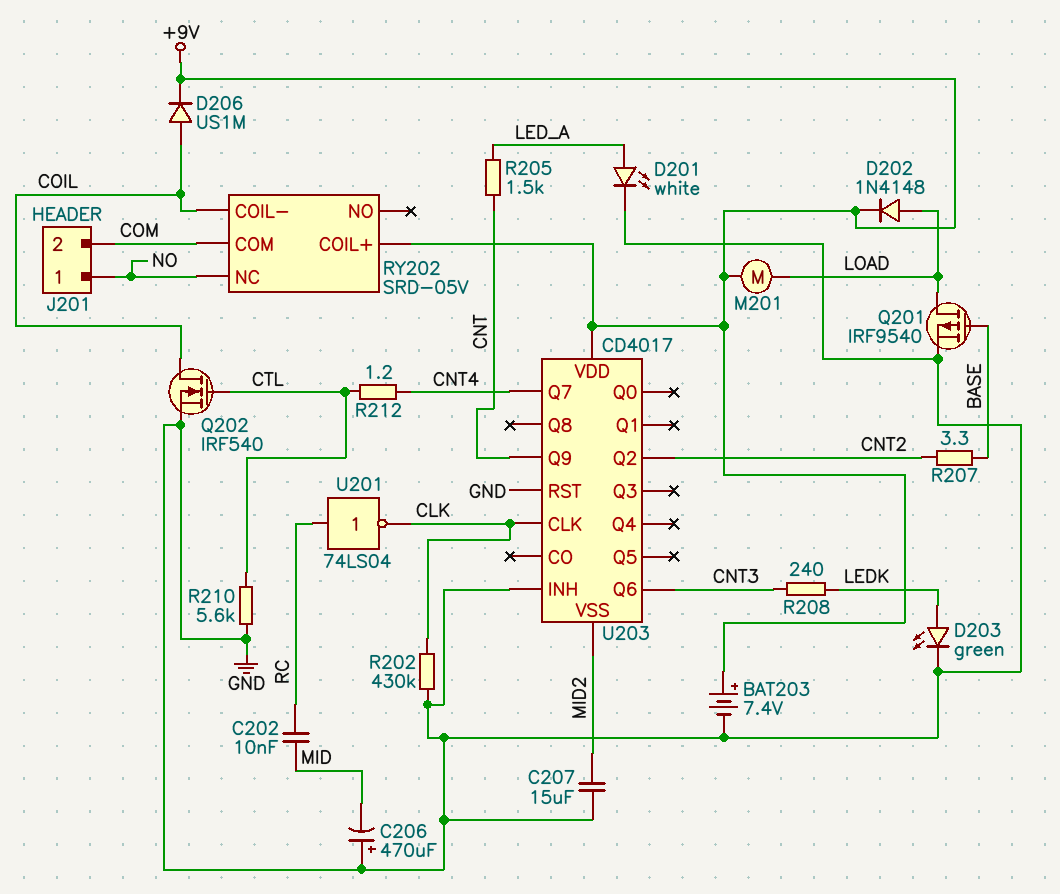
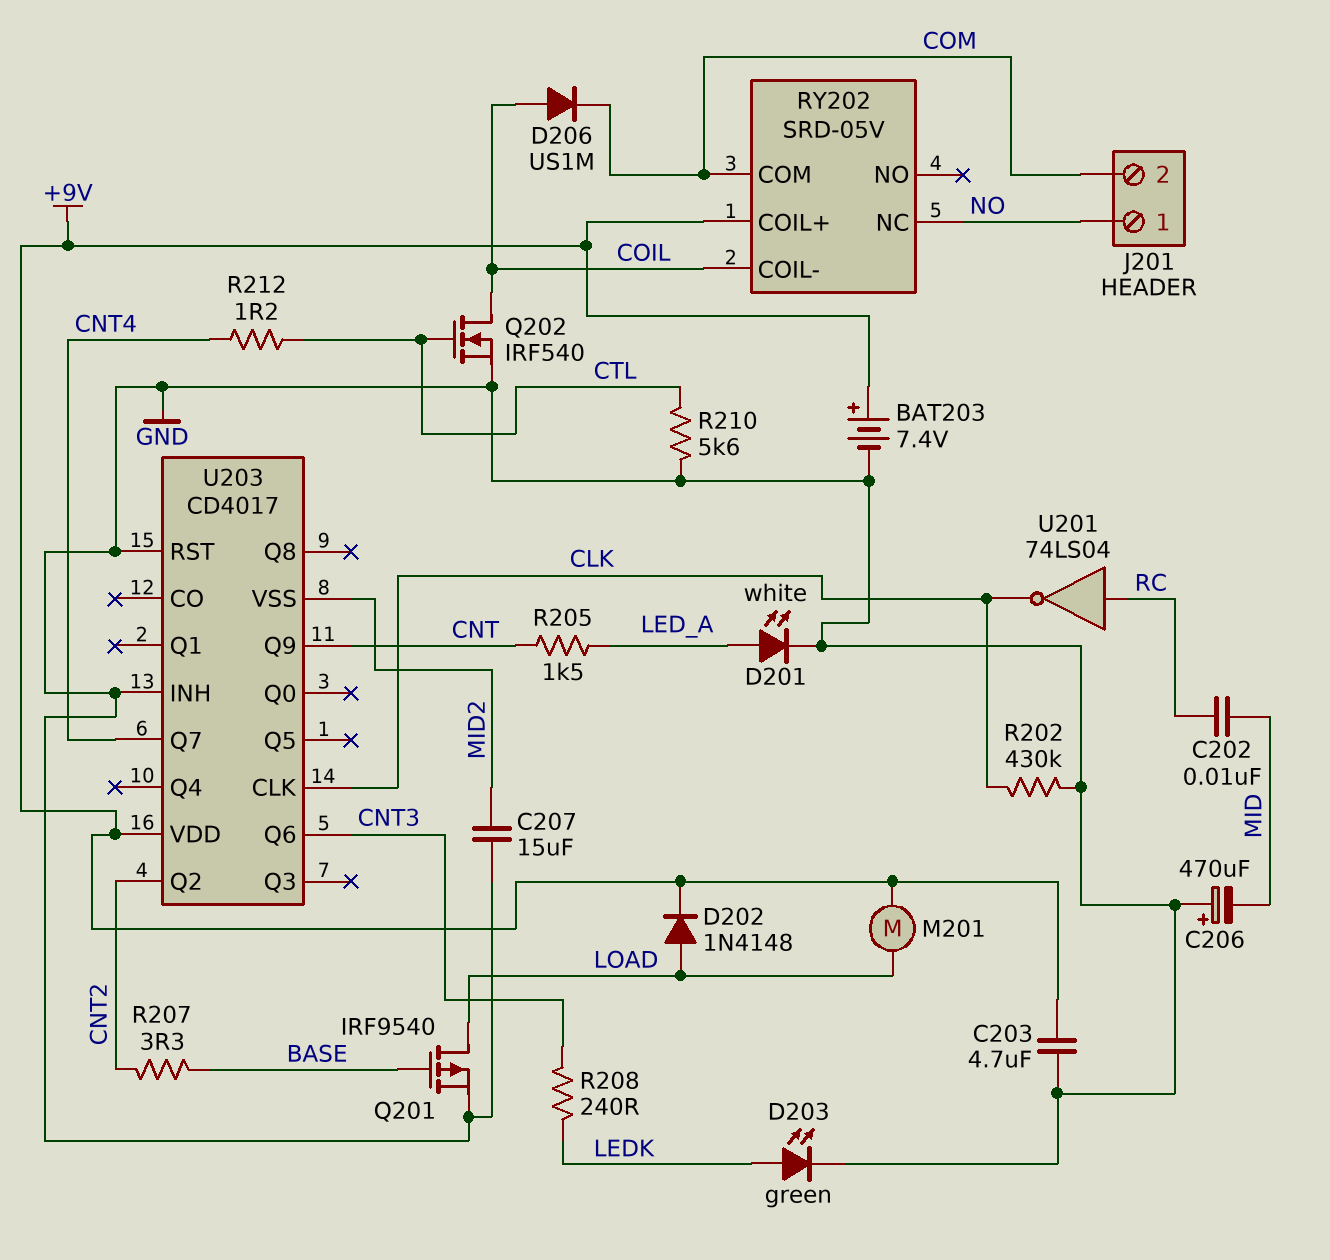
C203: none -> 4.7uF (+9V, GND)
D206: diode US1M (A COIL, K +9V) -> diode US1M (A COIL, K COM)

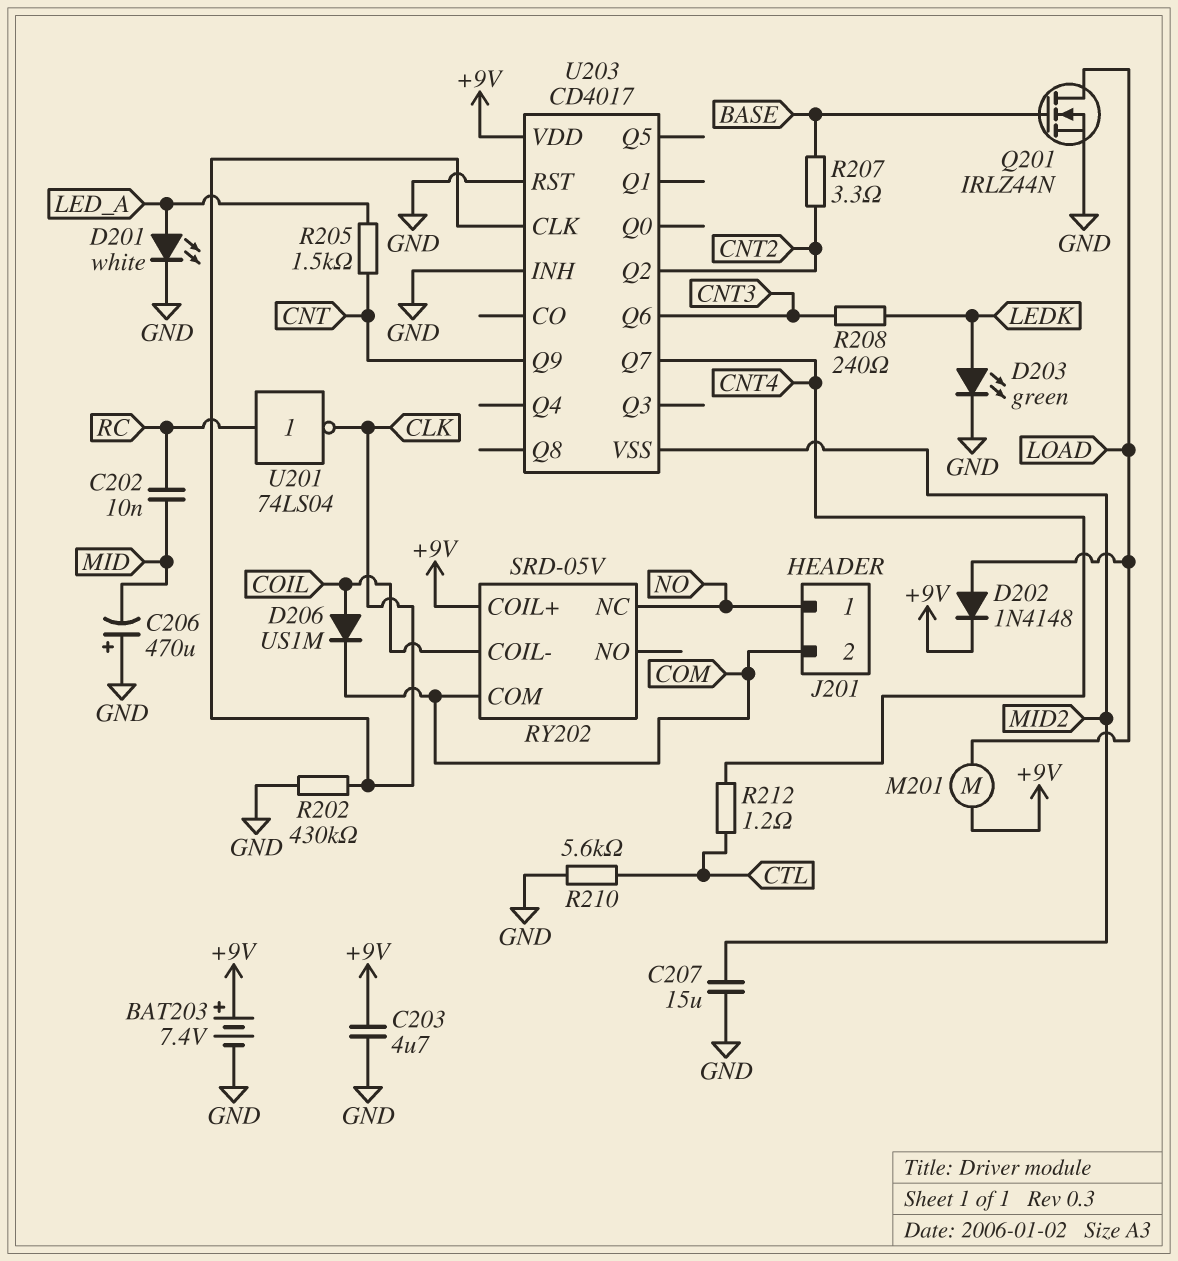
Q201: PMOS IRF9540 (G BASE, D LOAD, S GND) -> NMOS IRLZ44N (G BASE, D LOAD, S GND)
Q202: NMOS IRF540 (G CTL, D COIL, S GND) -> none

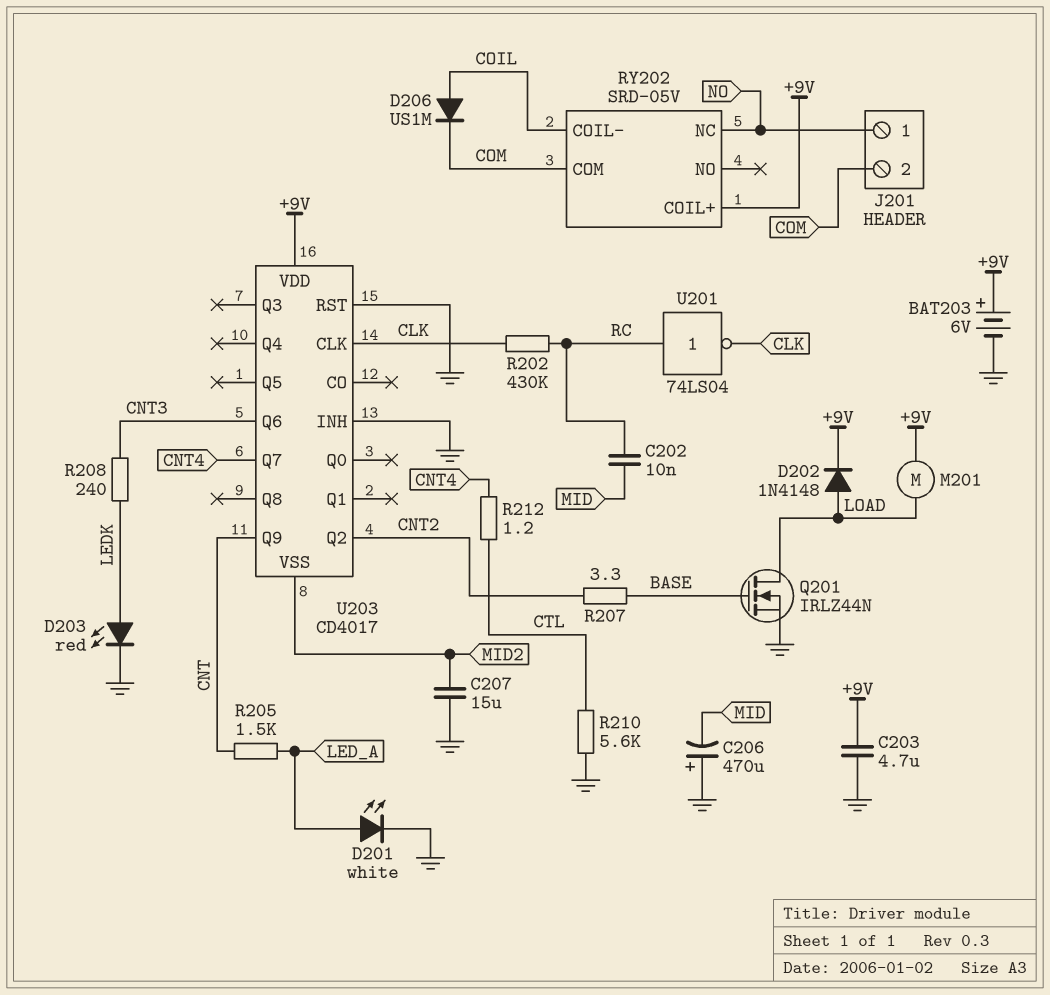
BAT203: 7.4V (plus +9V, minus GND) -> 6V (plus +9V, minus GND)
D203: LED green (A LEDK, K GND) -> LED red (A LEDK, K GND)
R202: 430k (CLK, GND) -> 430k (CLK, RC)

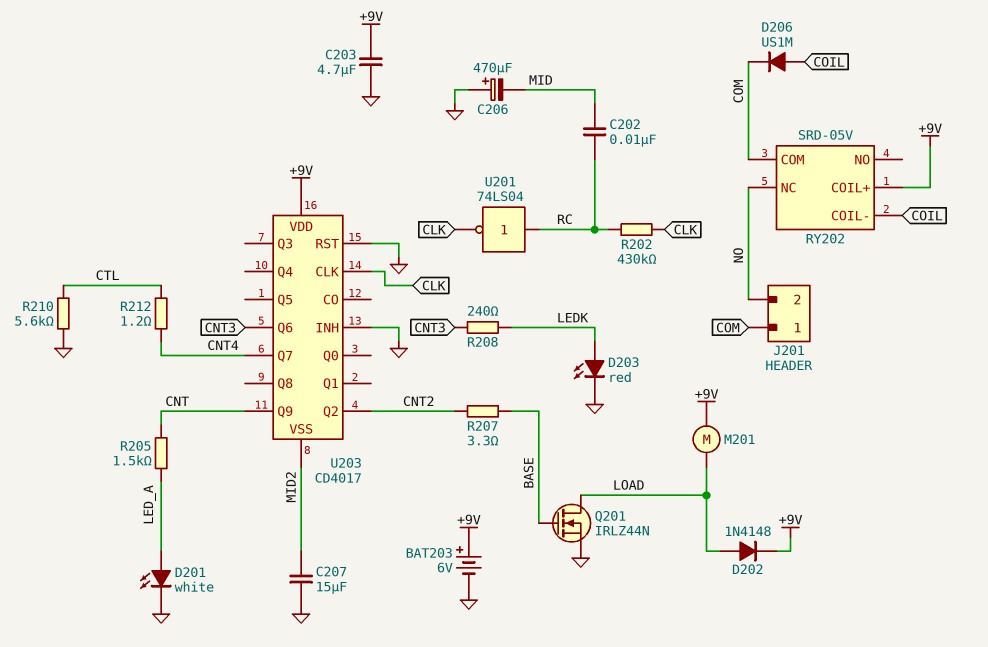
J201 pin 1: NO -> COM
J201 pin 2: COM -> NO

